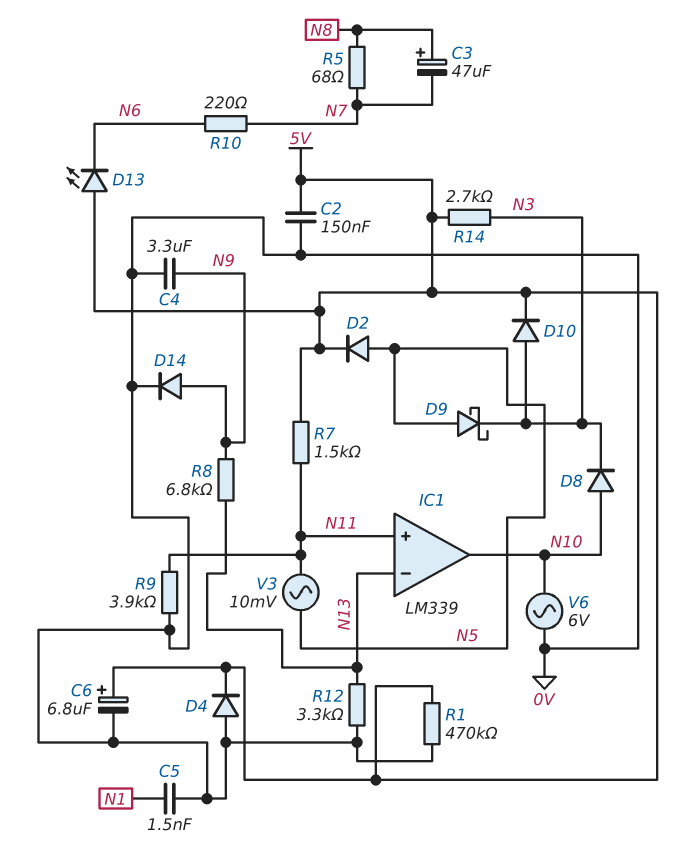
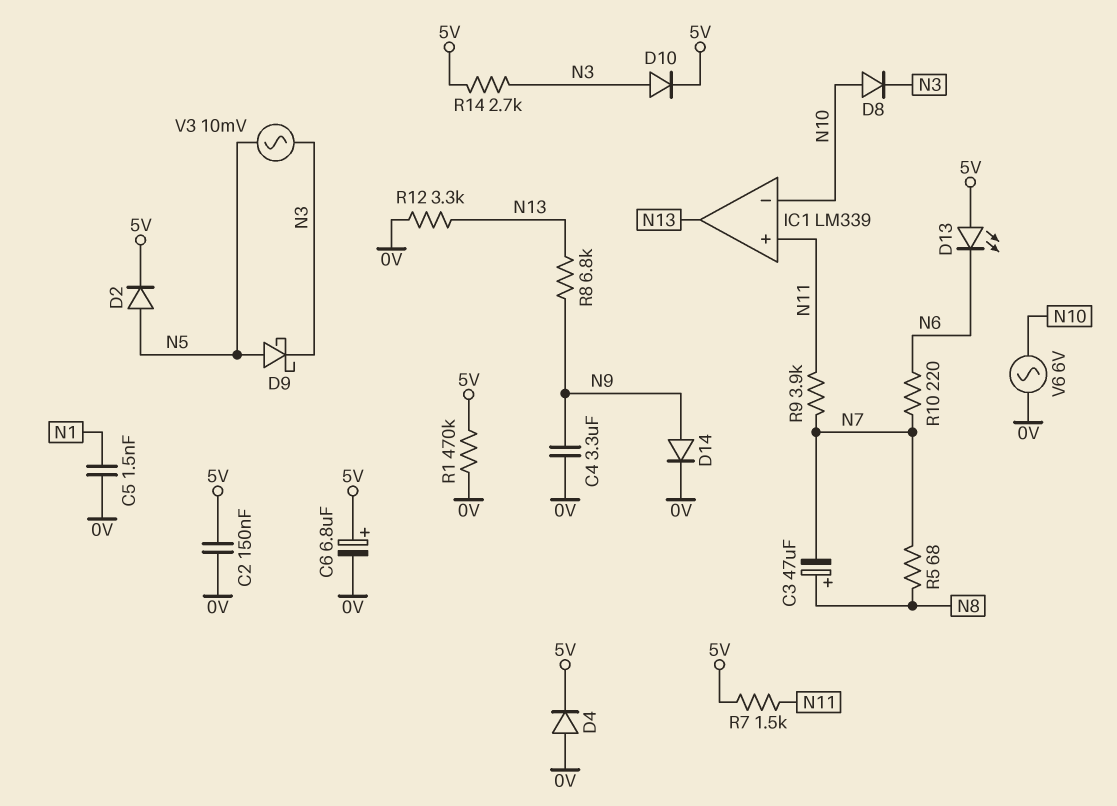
IC1 pin in-: N13 -> N10
IC1 pin out: N10 -> N13
R9: 3.9k (0V, N11) -> 3.9k (N7, N11)
V3: AC 10mV (N5, N11) -> AC 10mV (N3, N5)

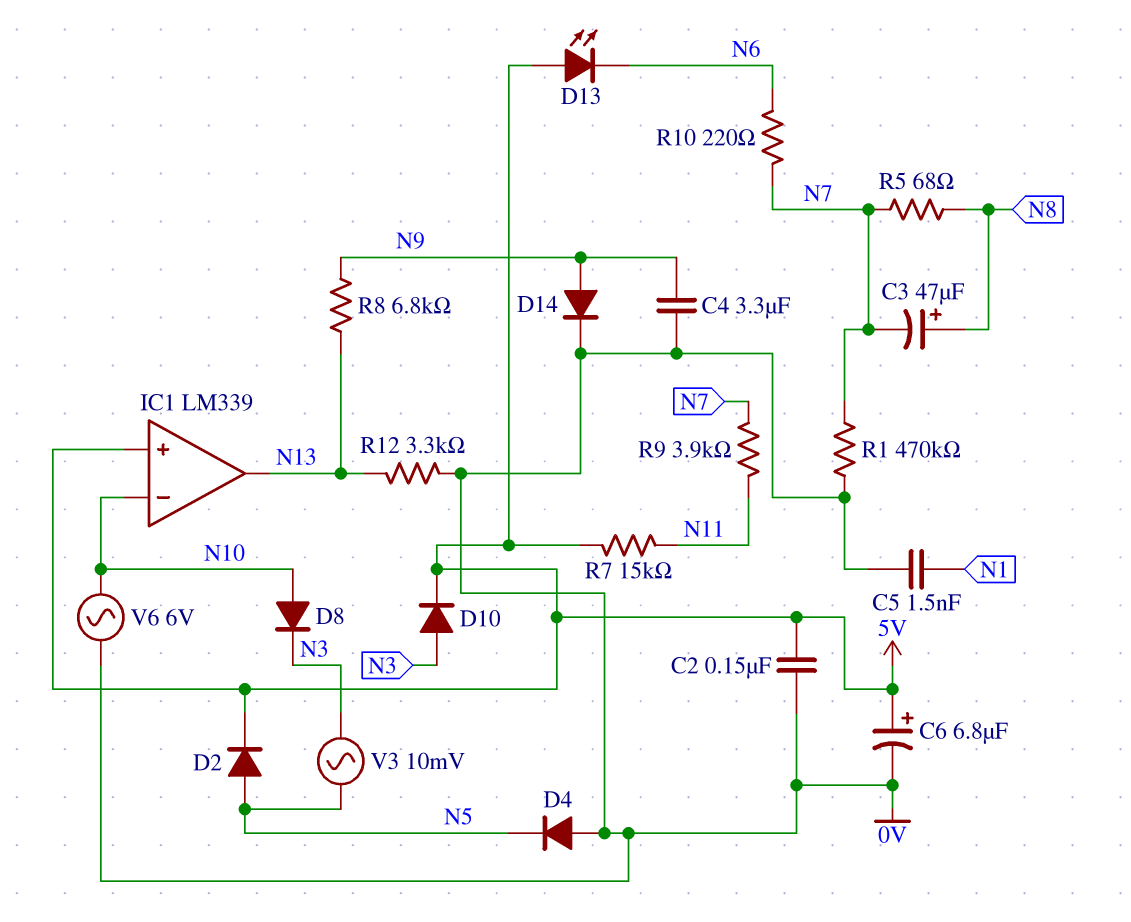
D4: diode (A 0V, K 5V) -> diode (A 0V, K N5)
D9: schottky (A N5, K N3) -> none
IC1 pin in+: N11 -> 5V
R1: 470k (0V, 5V) -> 470k (0V, N7)
R7: 1.5k (5V, N11) -> 15k (5V, N11)
R14: 2.7k (5V, N3) -> none

